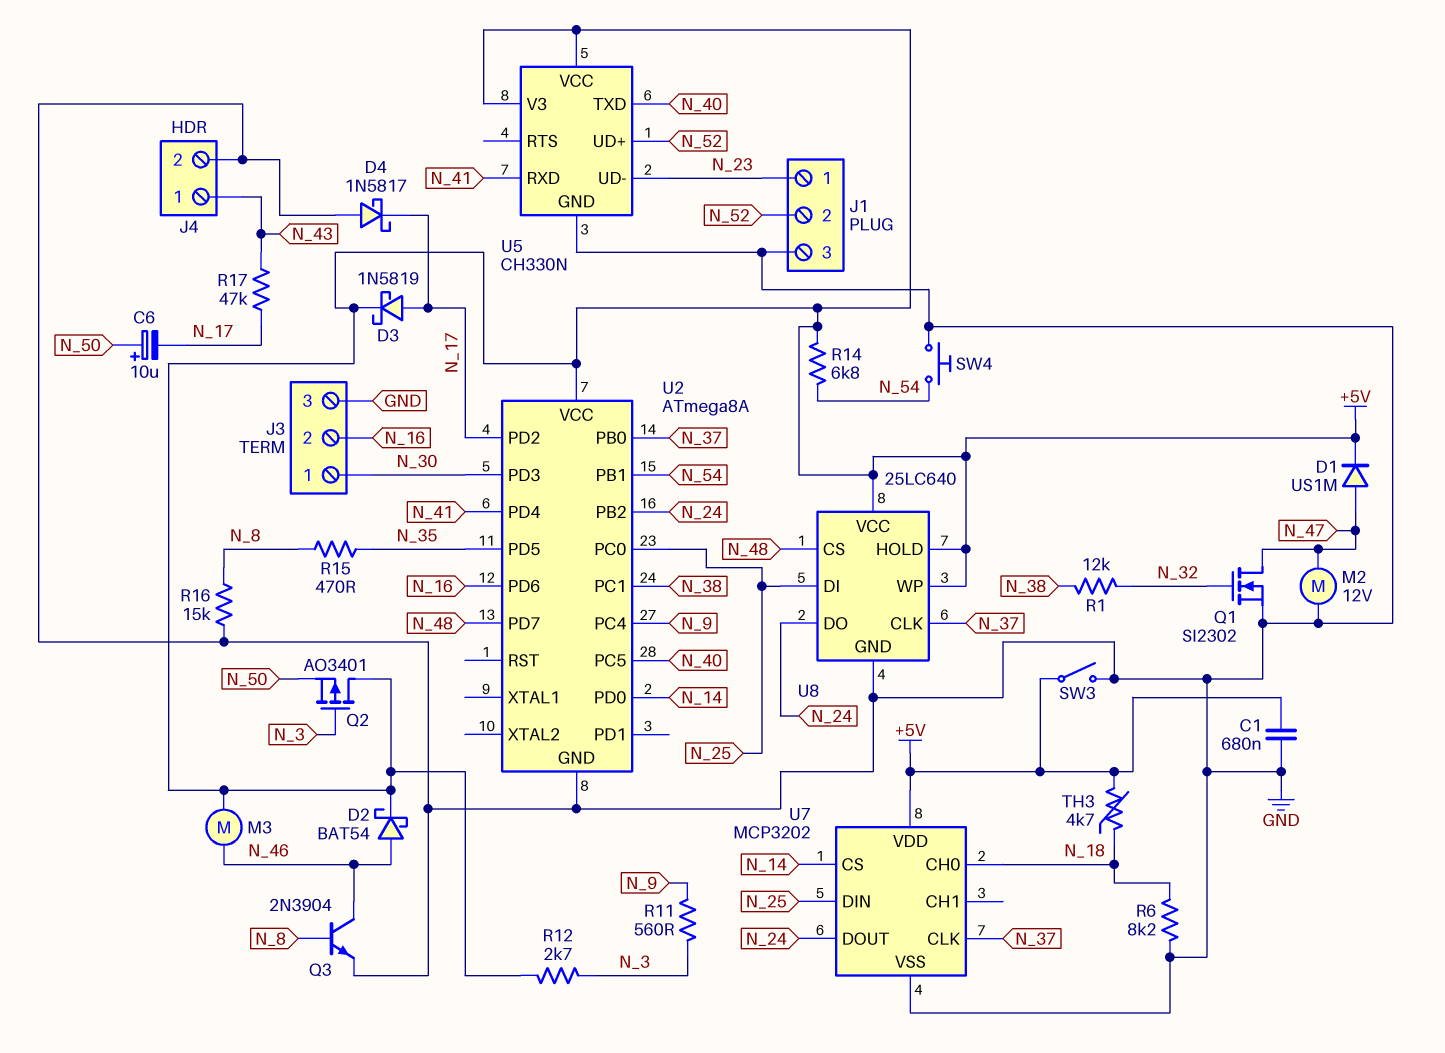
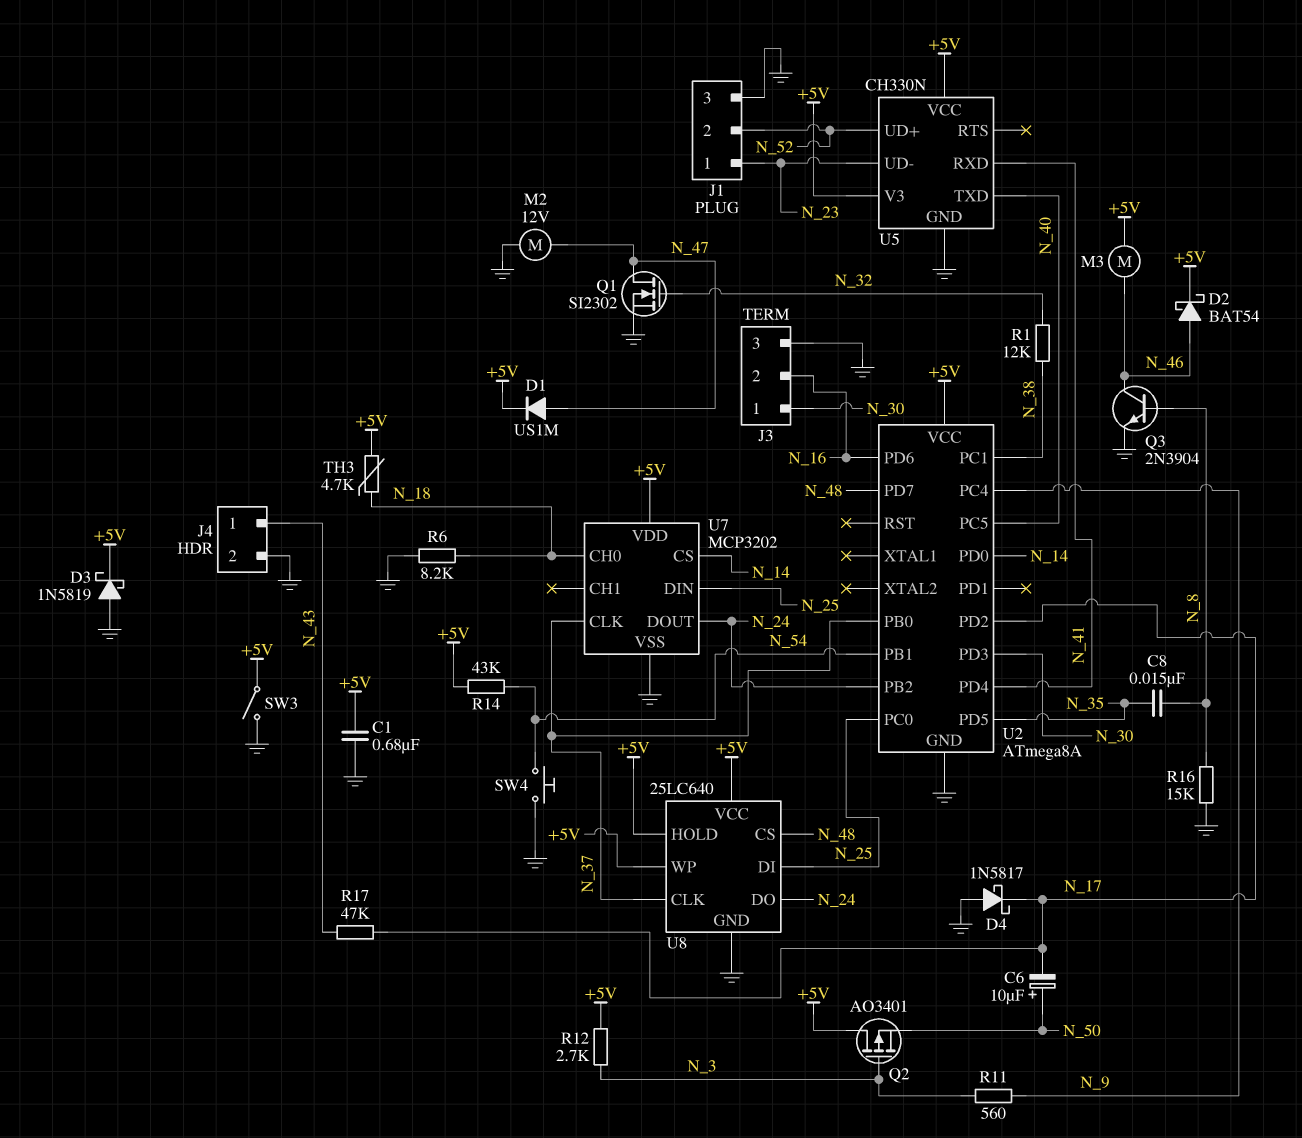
C8: none -> 15nF (N_8, N_35)
D3: schottky 1N5819 (A N_17, K +5V) -> schottky 1N5819 (A GND, K +5V)
R14: 6.8k (+5V, N_54) -> 43k (+5V, N_54)
R15: 470 (N_8, N_35) -> none

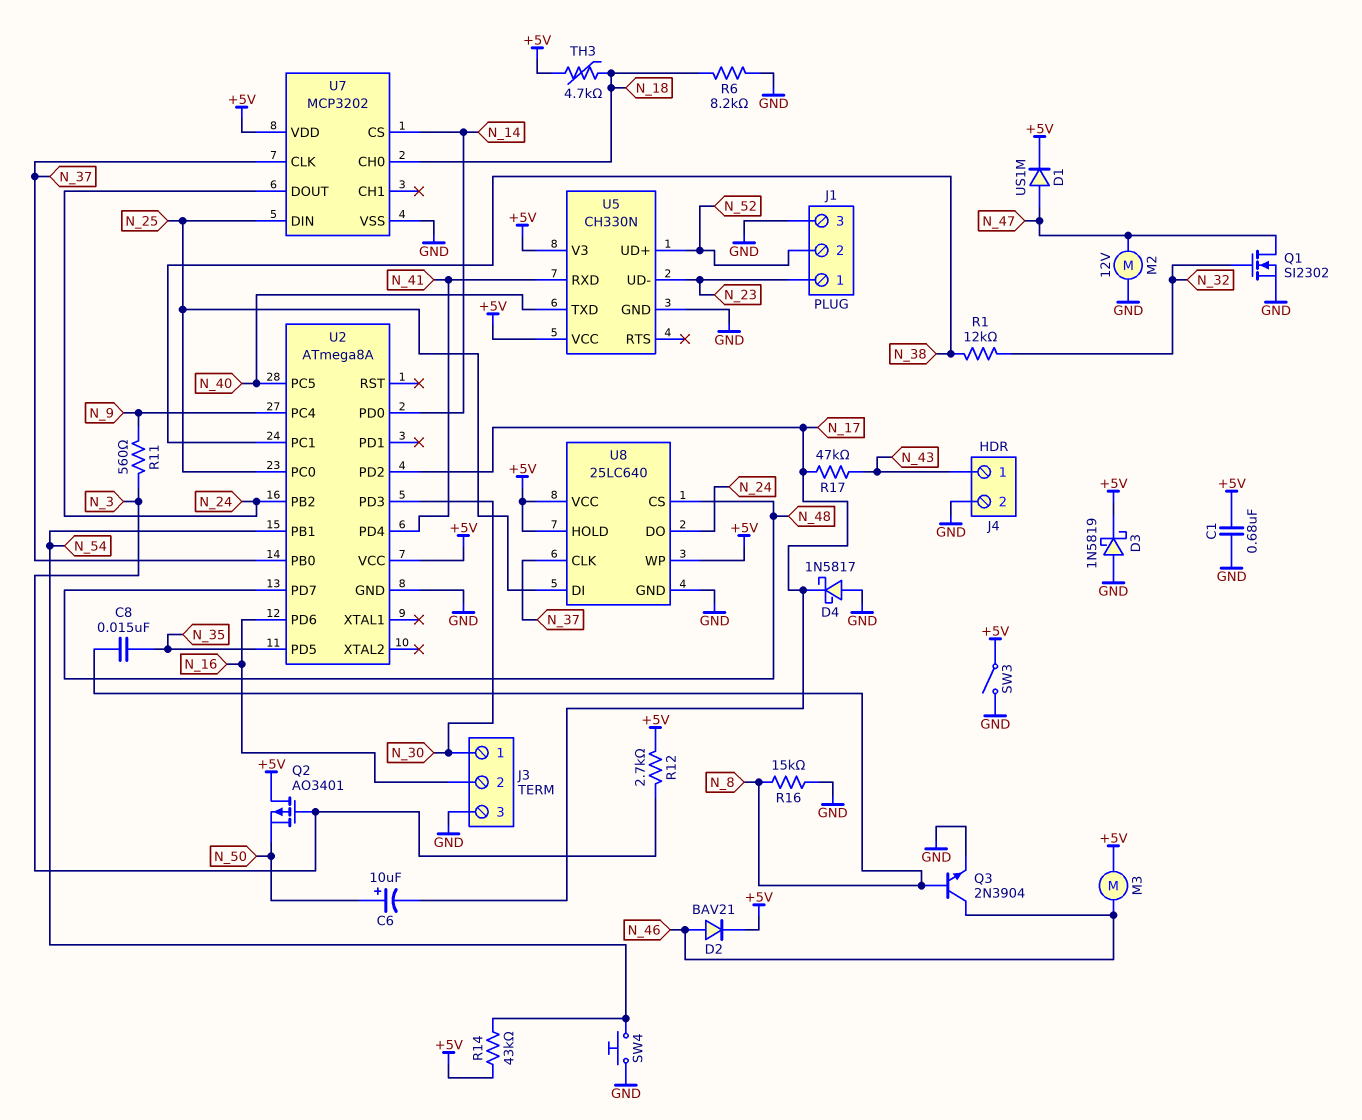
D2: schottky BAT54 (A N_46, K +5V) -> diode BAV21 (A N_46, K +5V)

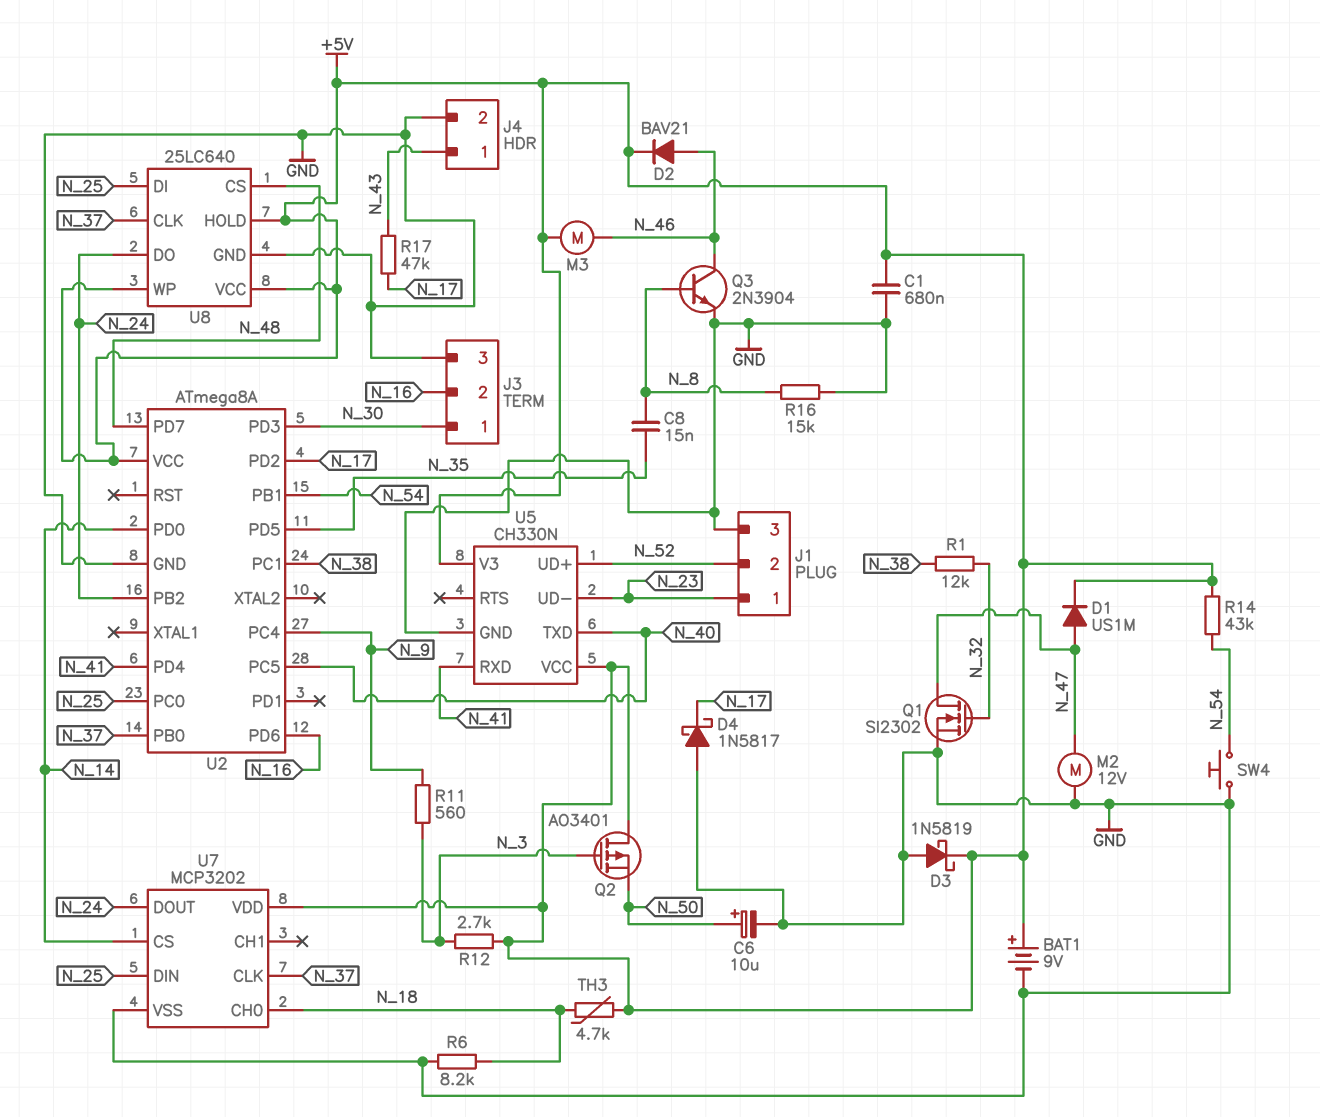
BAT1: none -> 9V (plus +5V, minus GND)
C6: 10uF (plus N_50, minus N_17) -> 10uF (plus N_50, minus GND)
SW3: switch (+5V, GND) -> none

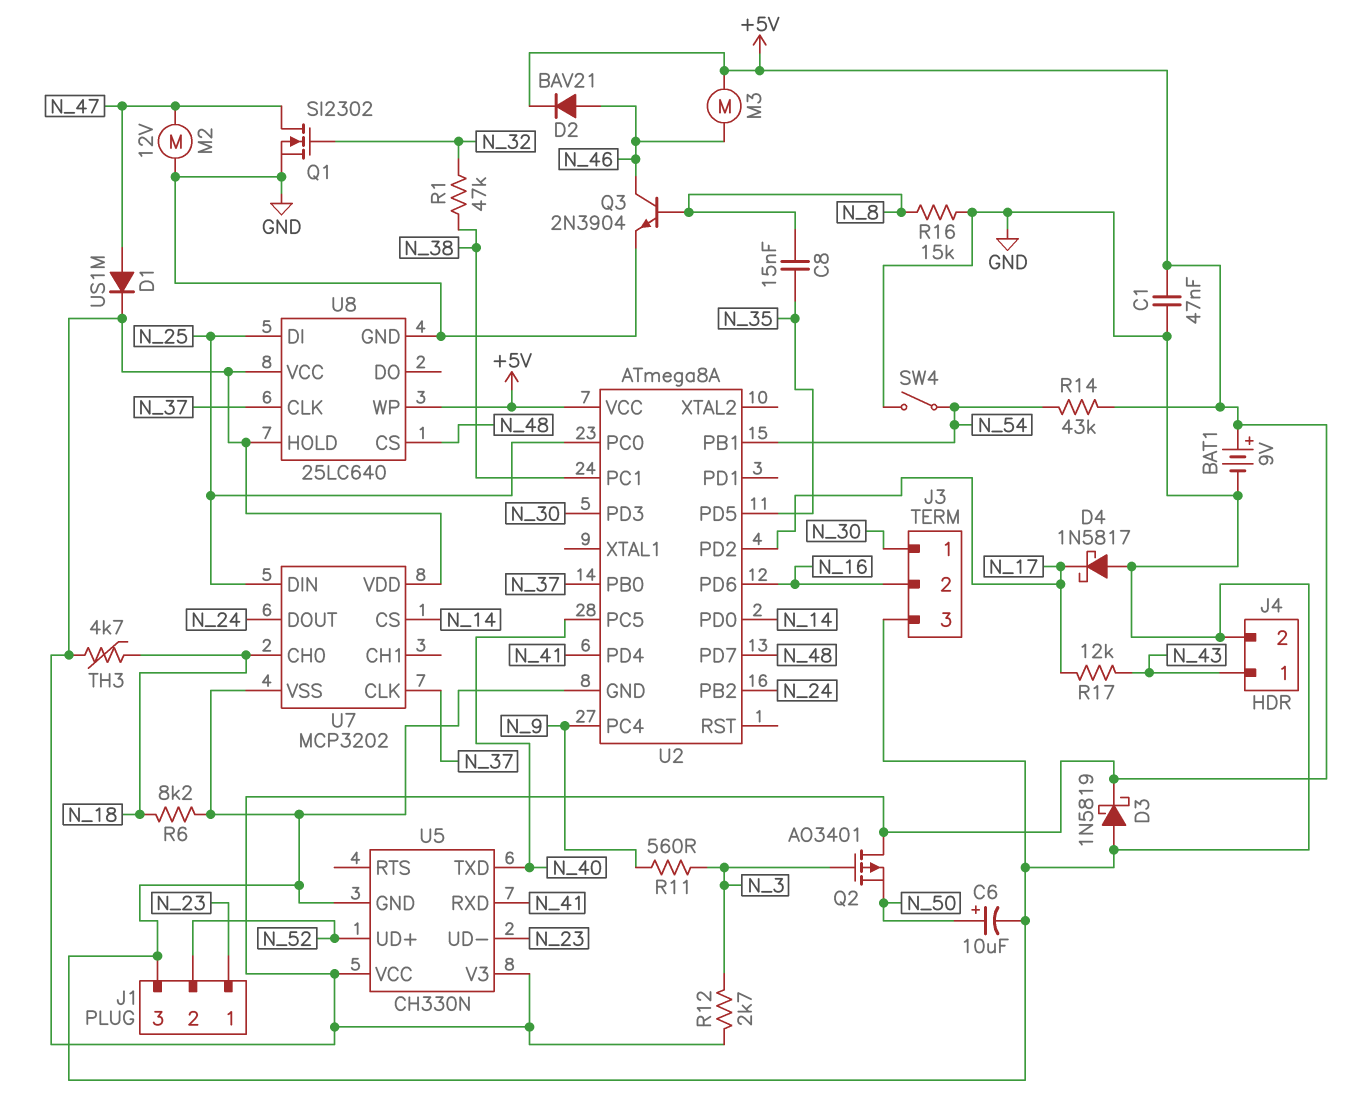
C1: 680nF (+5V, GND) -> 47nF (+5V, GND)
R1: 12k (N_32, N_38) -> 47k (N_32, N_38)
R17: 47k (N_17, N_43) -> 12k (N_17, N_43)
SW4: button (GND, N_54) -> switch (GND, N_54)
U8 pin DO: N_24 -> none

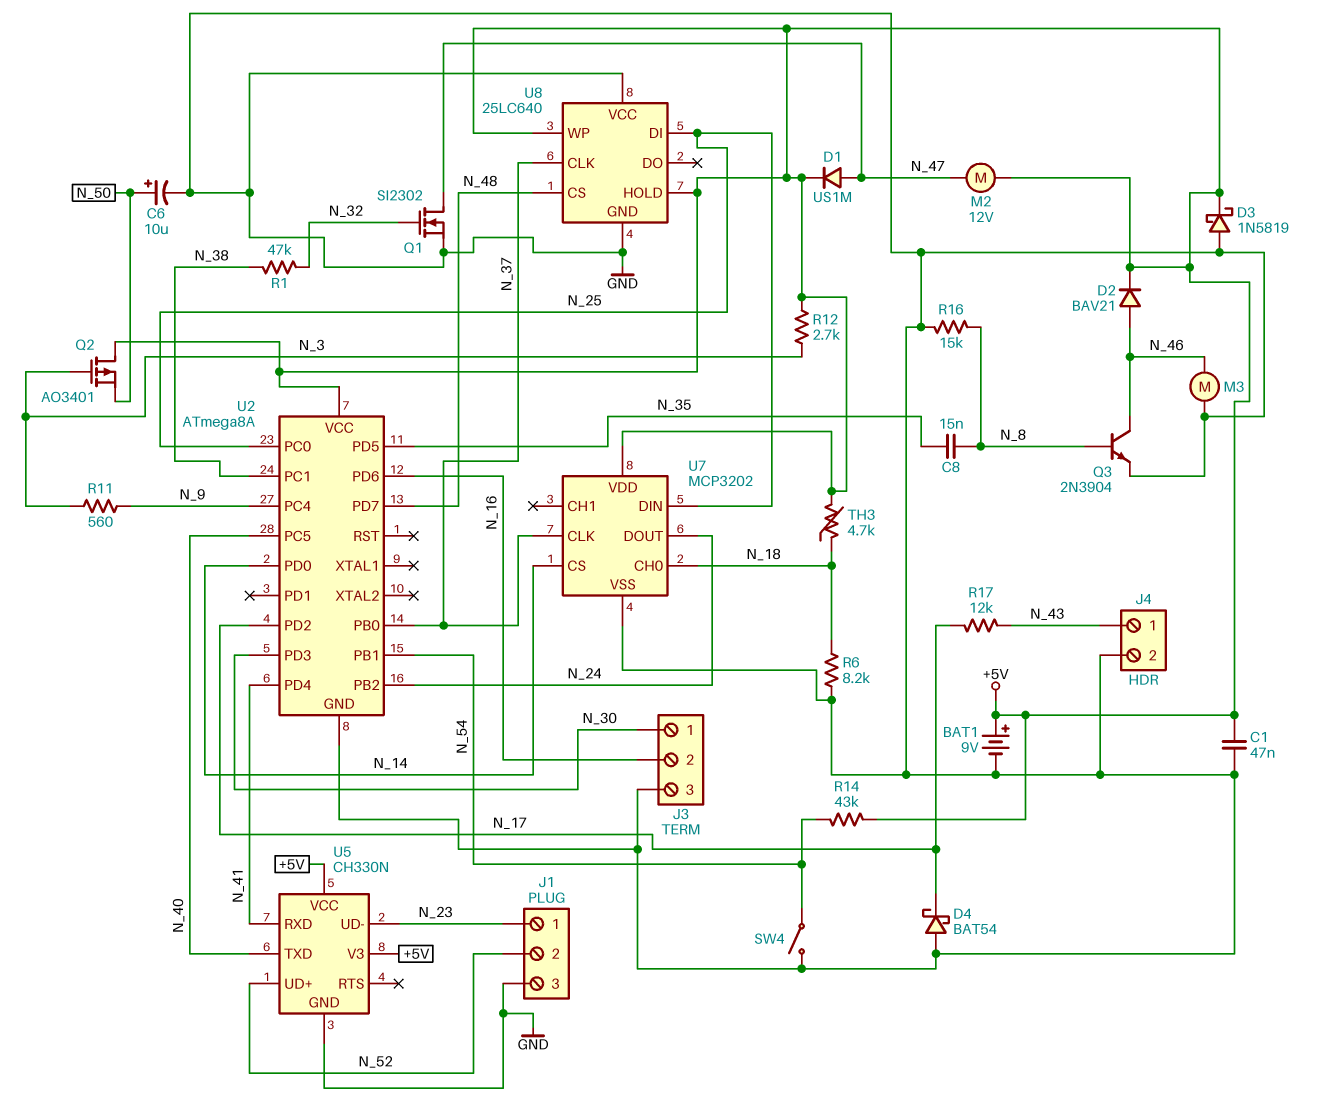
D4: schottky 1N5817 (A GND, K N_17) -> schottky BAT54 (A GND, K N_17)
M2: motor 12V (GND, N_47) -> motor 12V (+5V, N_47)
M3: motor (+5V, N_46) -> motor (GND, N_46)
U8 pin VCC: +5V -> GND

